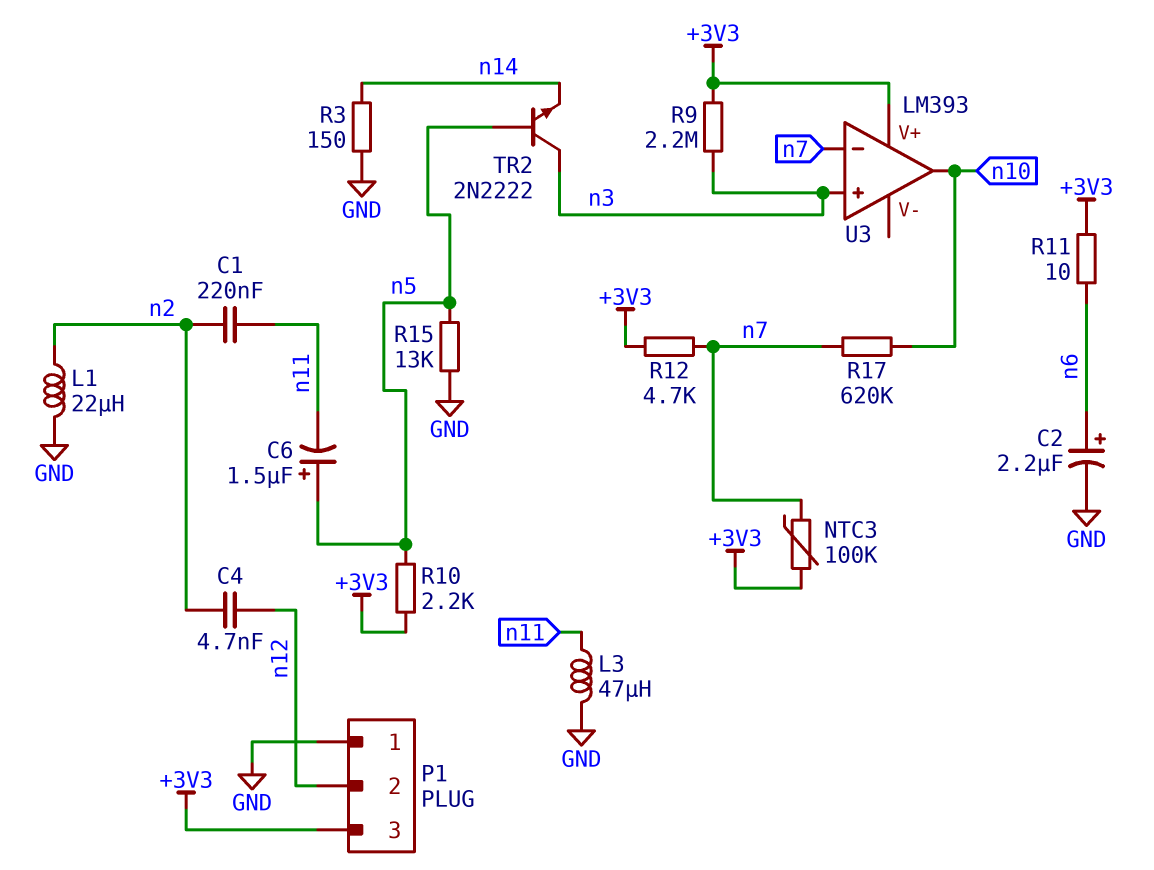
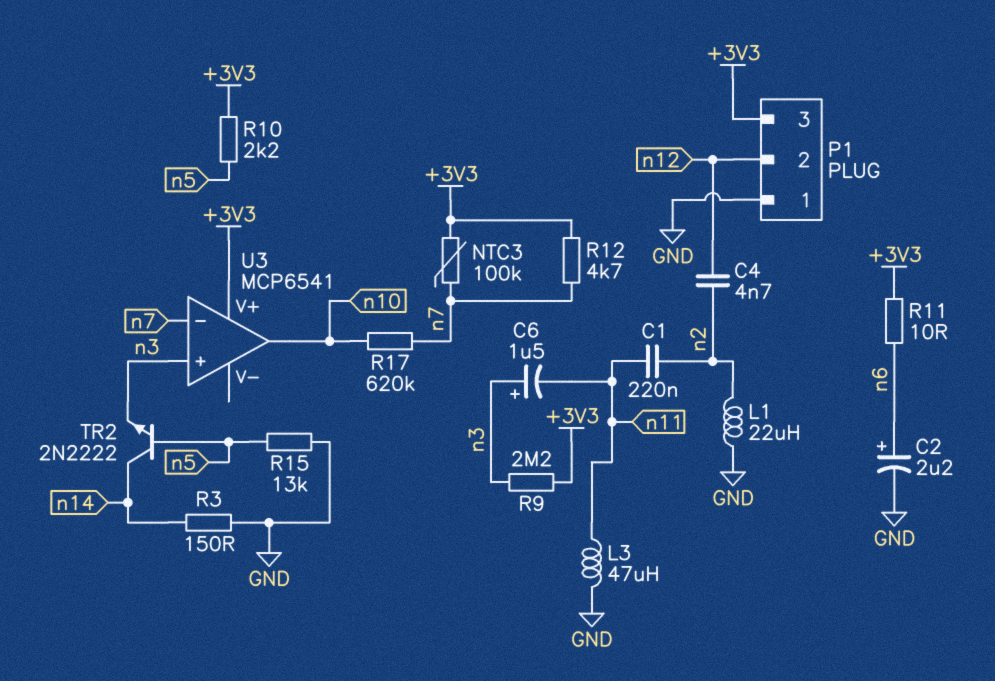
C6: 1.5uF (plus n5, minus n11) -> 1.5uF (plus n3, minus n11)
TR2: NPN 2N2222 (B n5, C n3, E n14) -> NPN 2N2222 (B n5, C n14, E n3)
U3: LM393 -> MCP6541

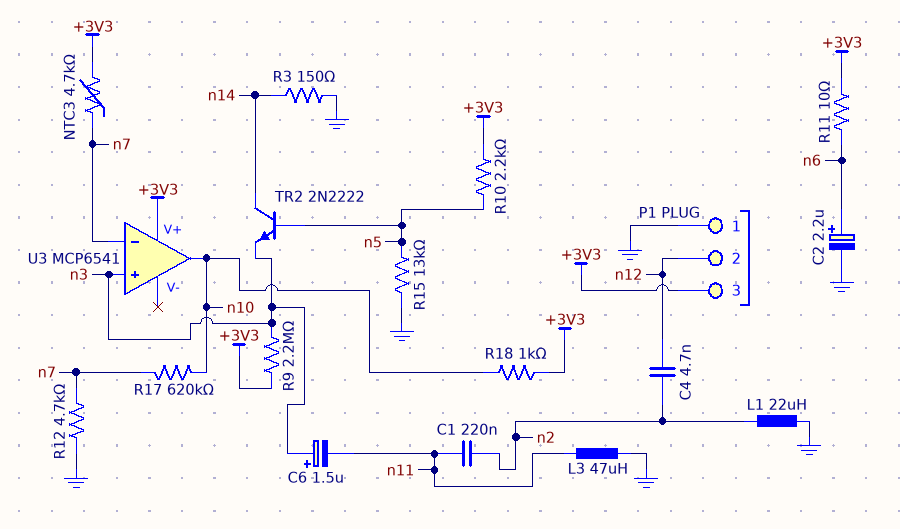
NTC3: 100k (+3V3, n7) -> 4.7k (+3V3, n7)
R12: 4.7k (+3V3, n7) -> 4.7k (GND, n7)
R18: none -> 1k (+3V3, n10)

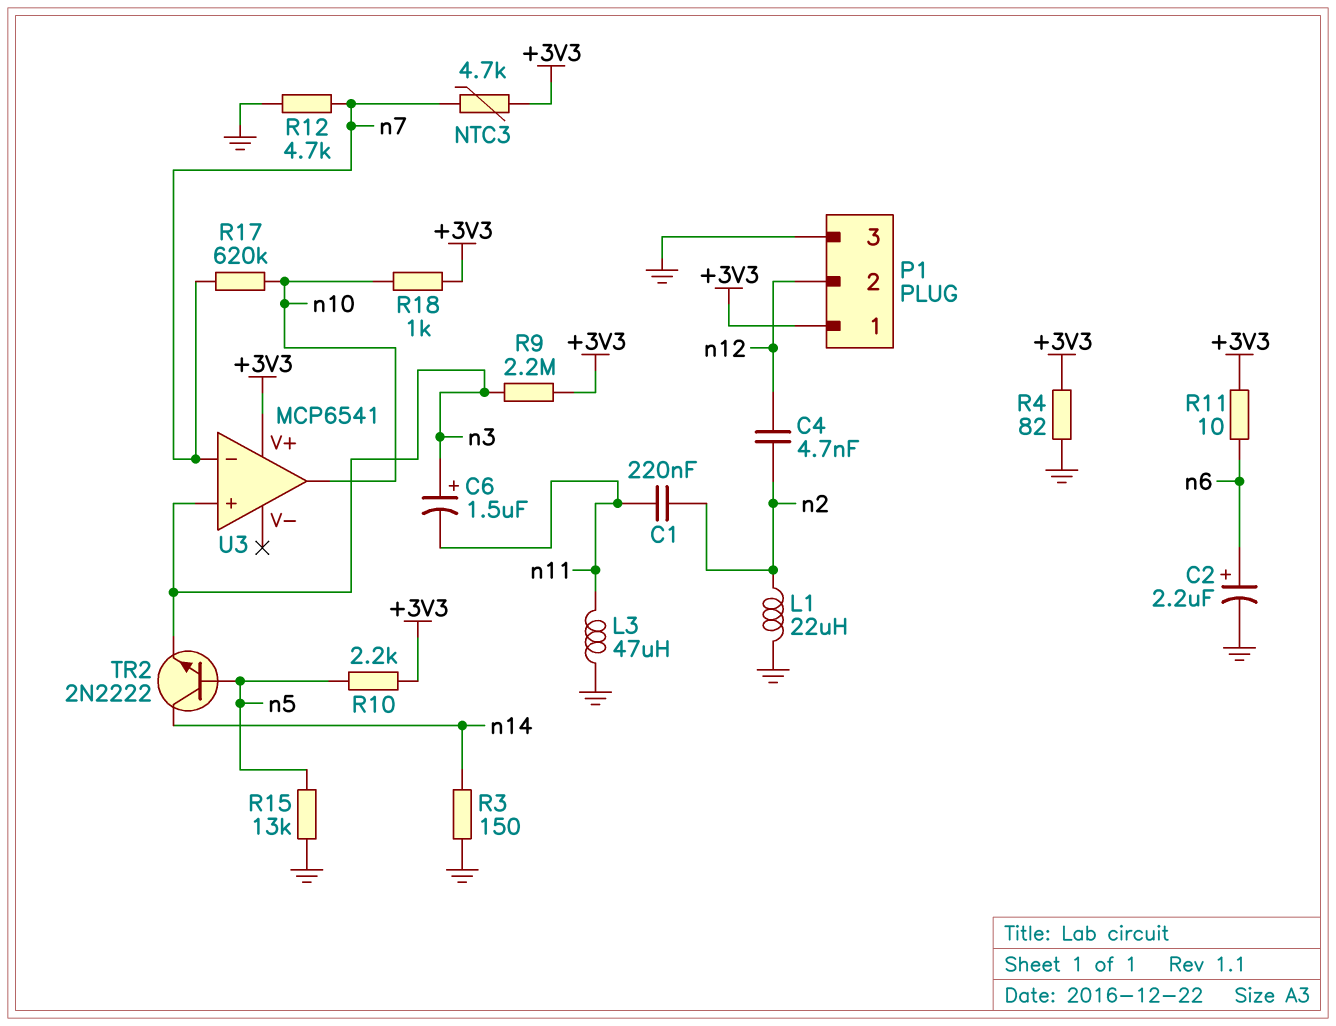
P1 pin 1: GND -> +3V3
P1 pin 3: +3V3 -> GND
R4: none -> 82 (+3V3, GND)

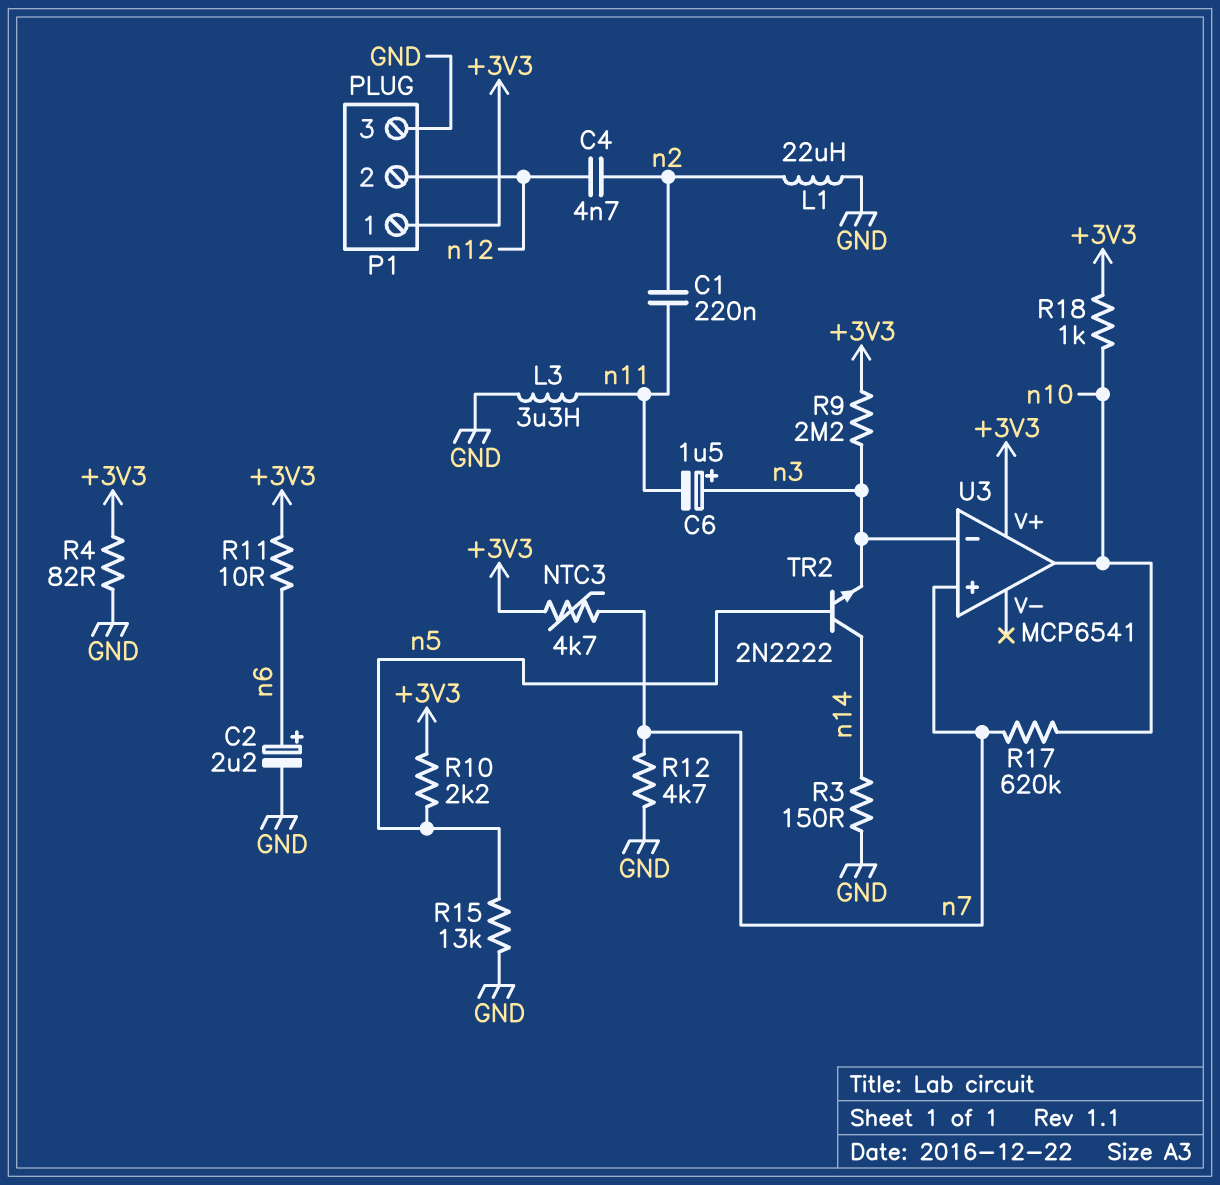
L3: 47uH (GND, n11) -> 3.3uH (GND, n11)
U3 pin in+: n3 -> n7
U3 pin in-: n7 -> n3

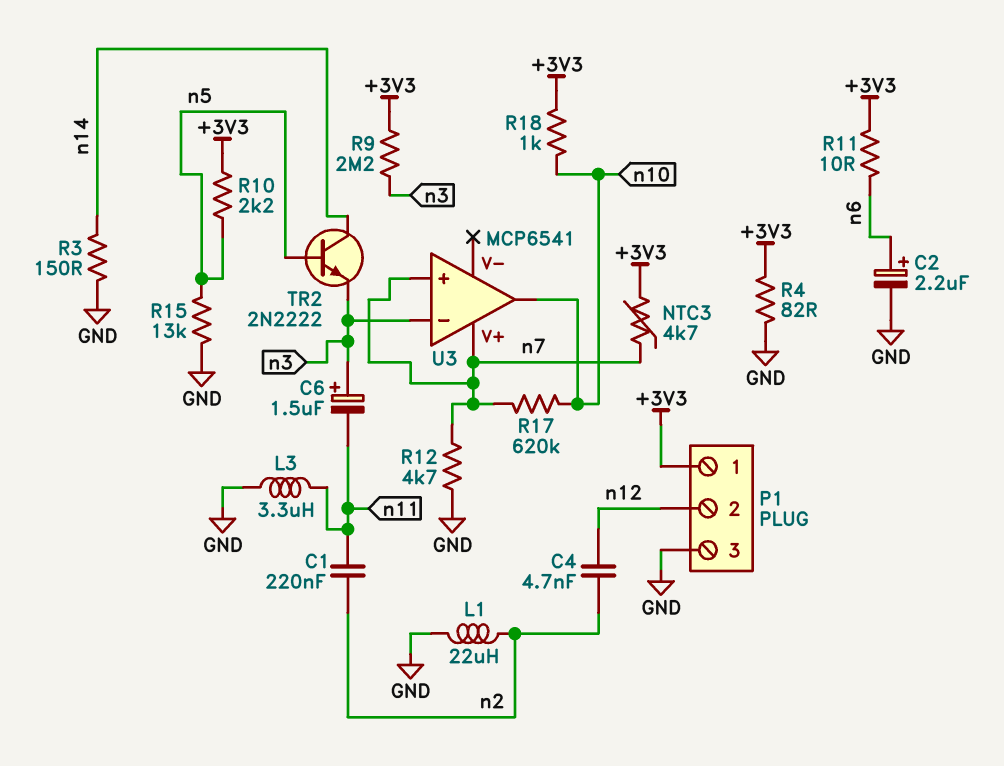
U3 pin V+: +3V3 -> n7

